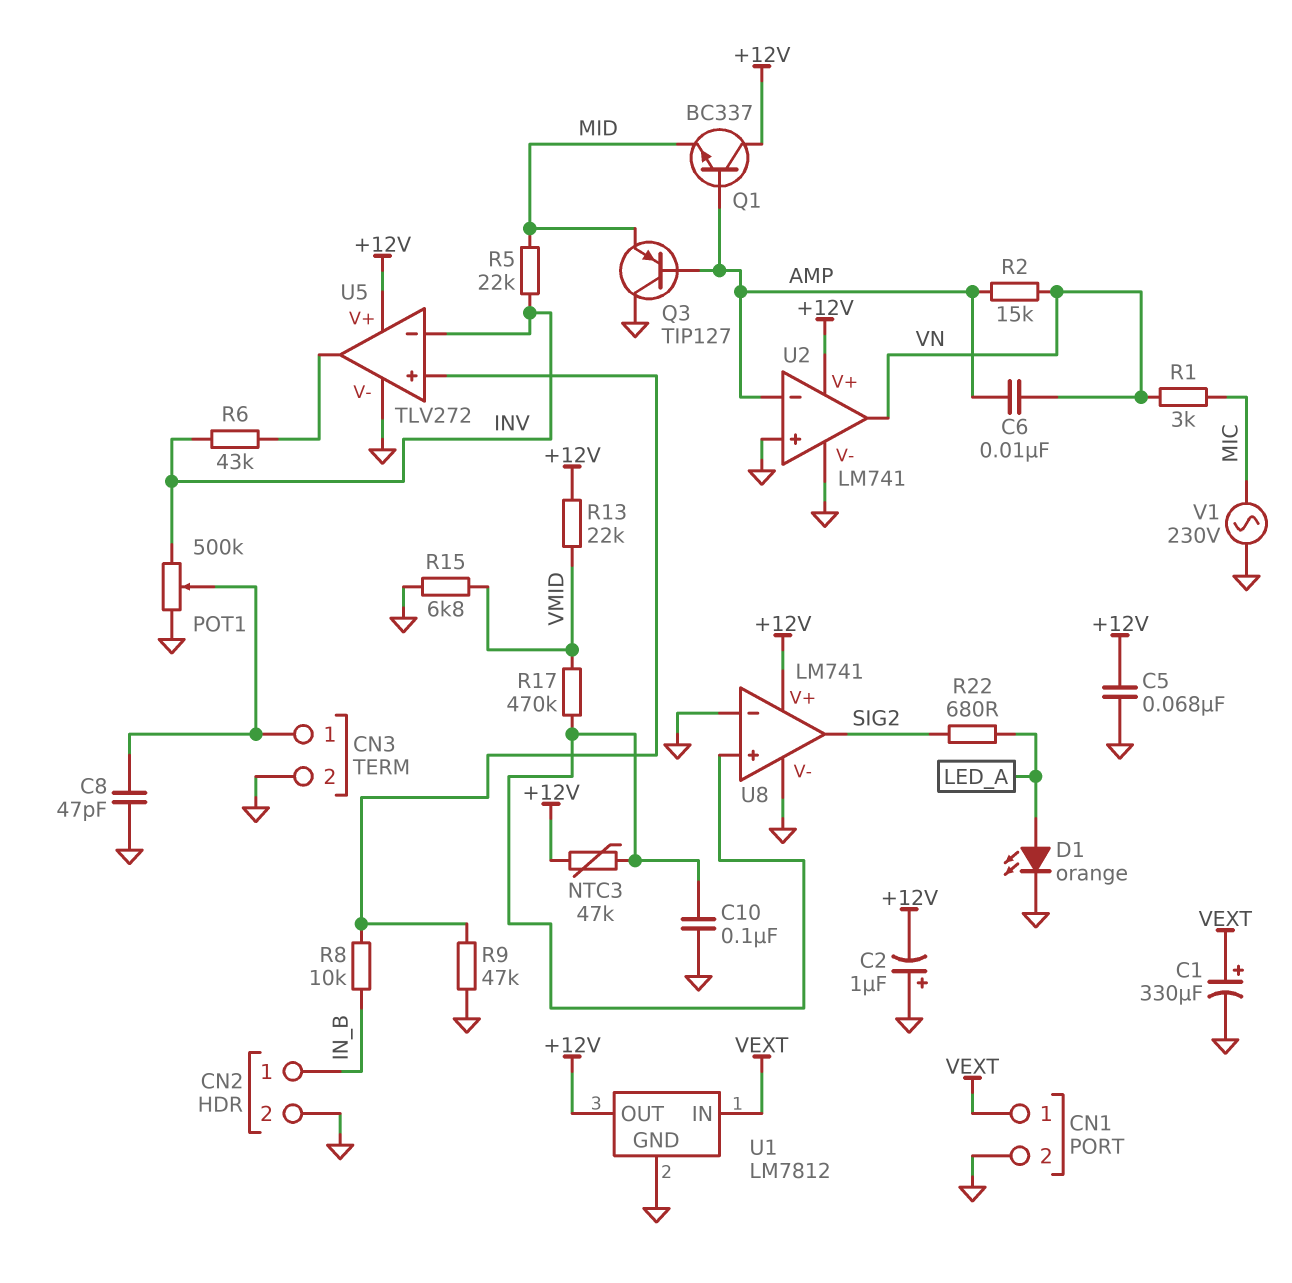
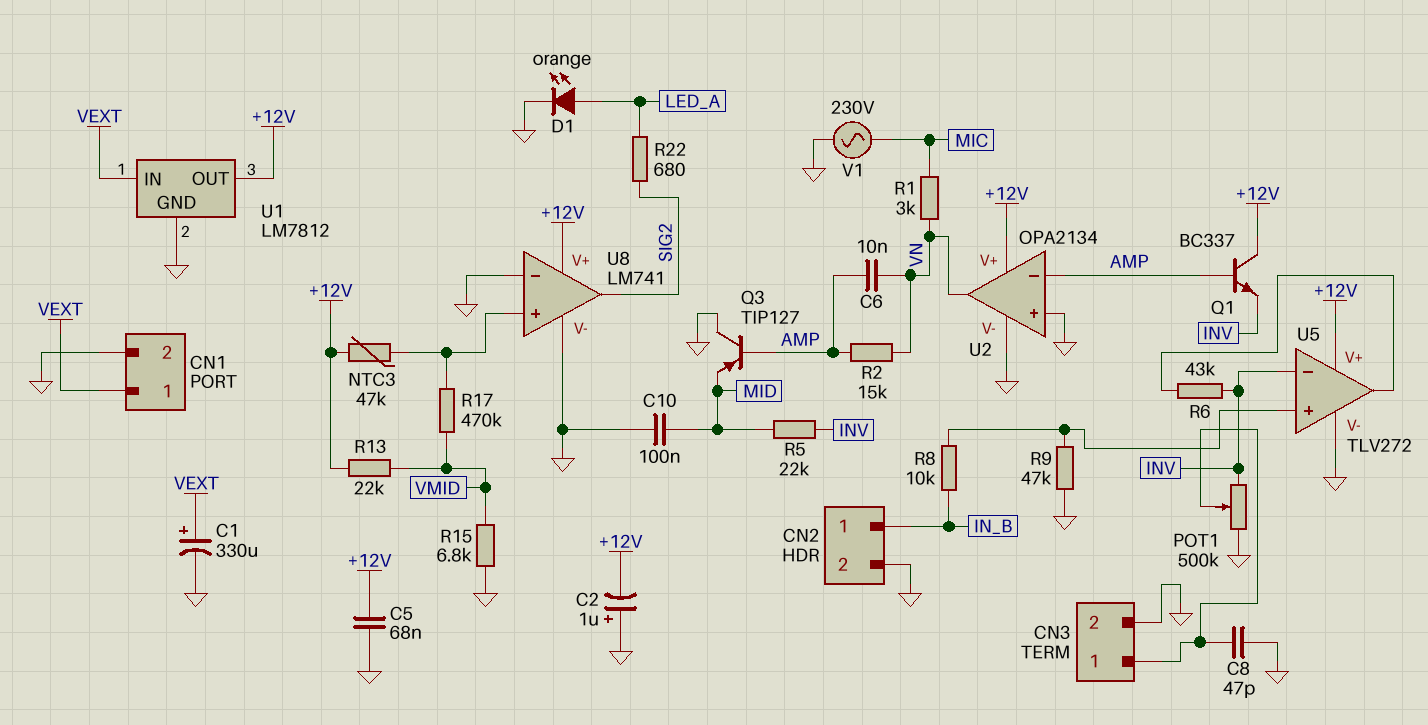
C10: 100nF (GND, U8/in+) -> 100nF (GND, MID)
Q1: NPN BC337 (B AMP, C +12V, E MID) -> NPN BC337 (B AMP, C +12V, E INV)
U2: LM741 -> OPA2134

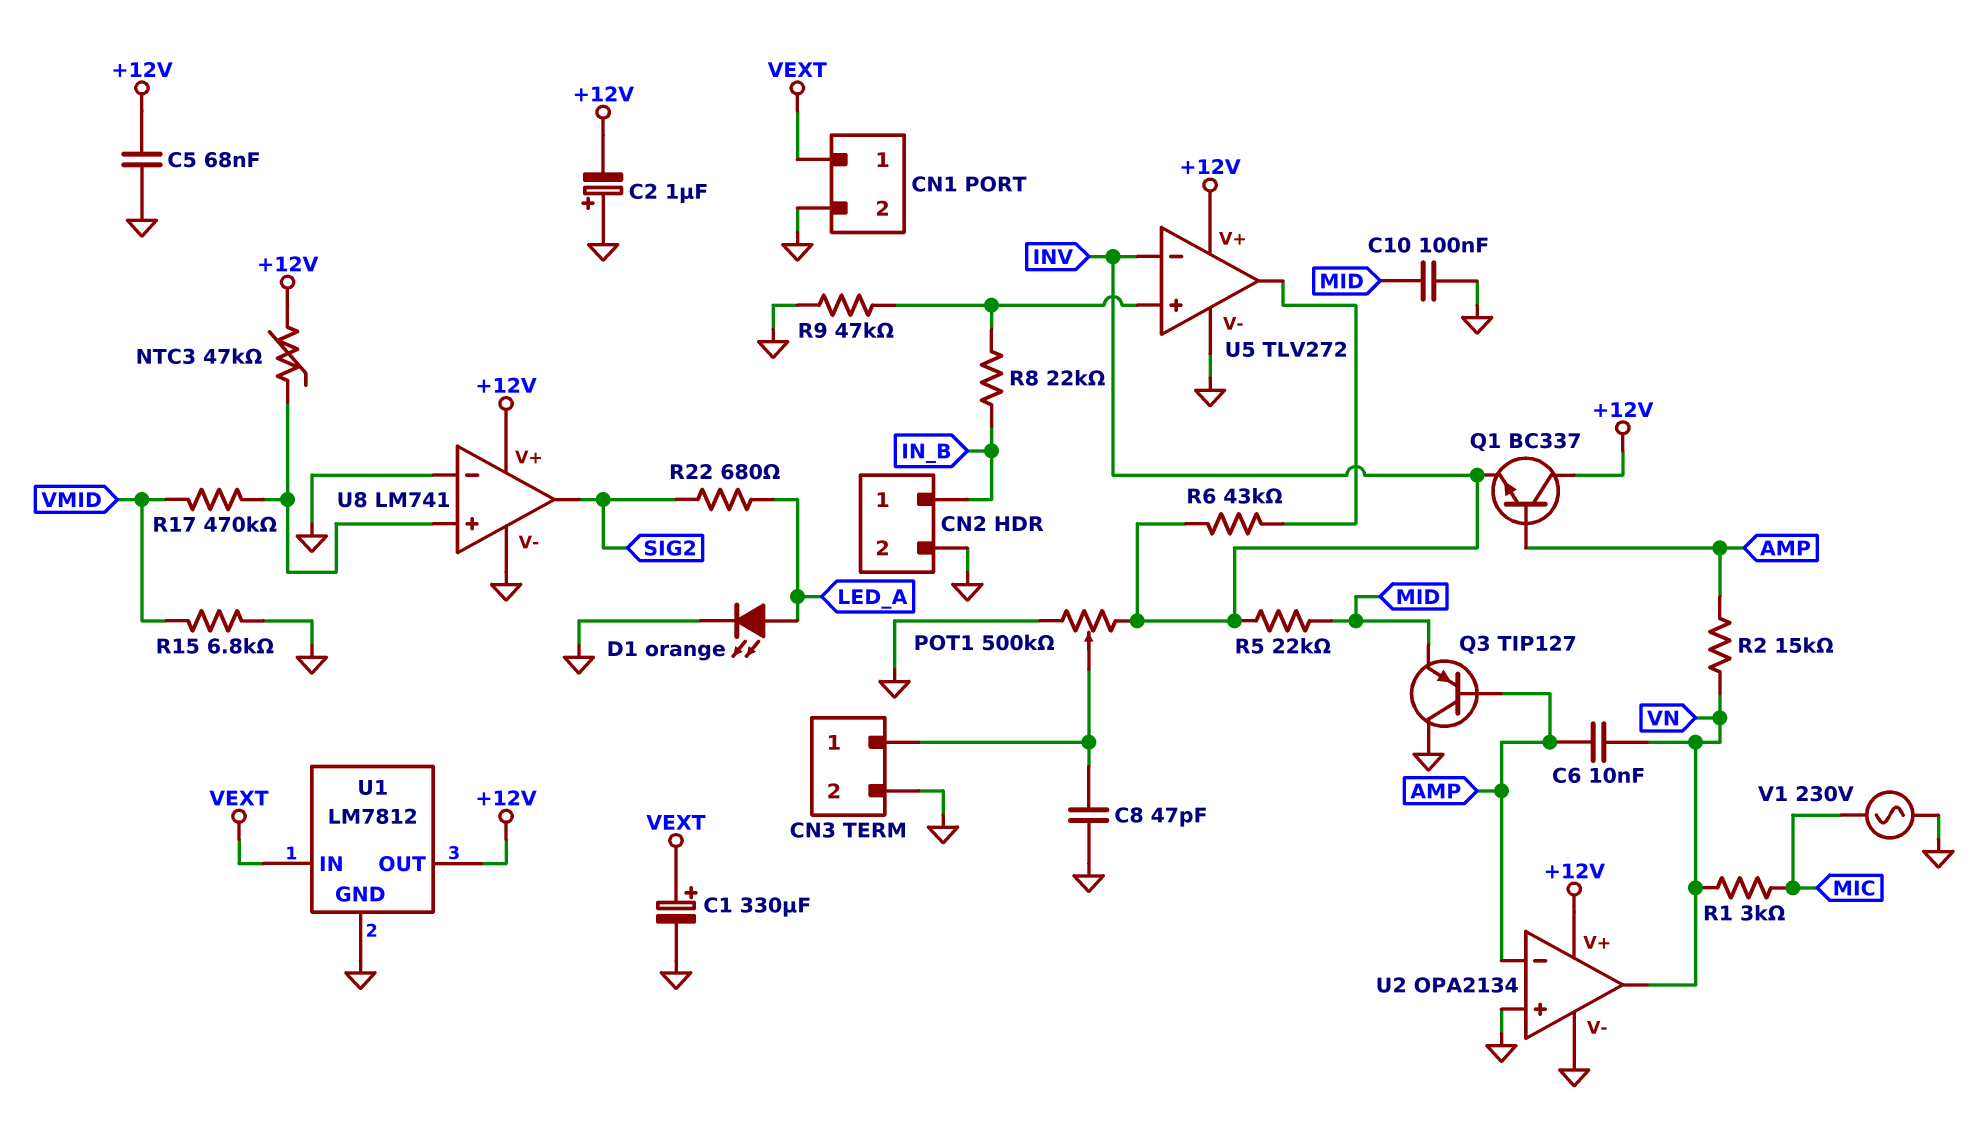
R8: 10k (IN_B, U5/in+) -> 22k (IN_B, U5/in+)
R13: 22k (+12V, VMID) -> none

